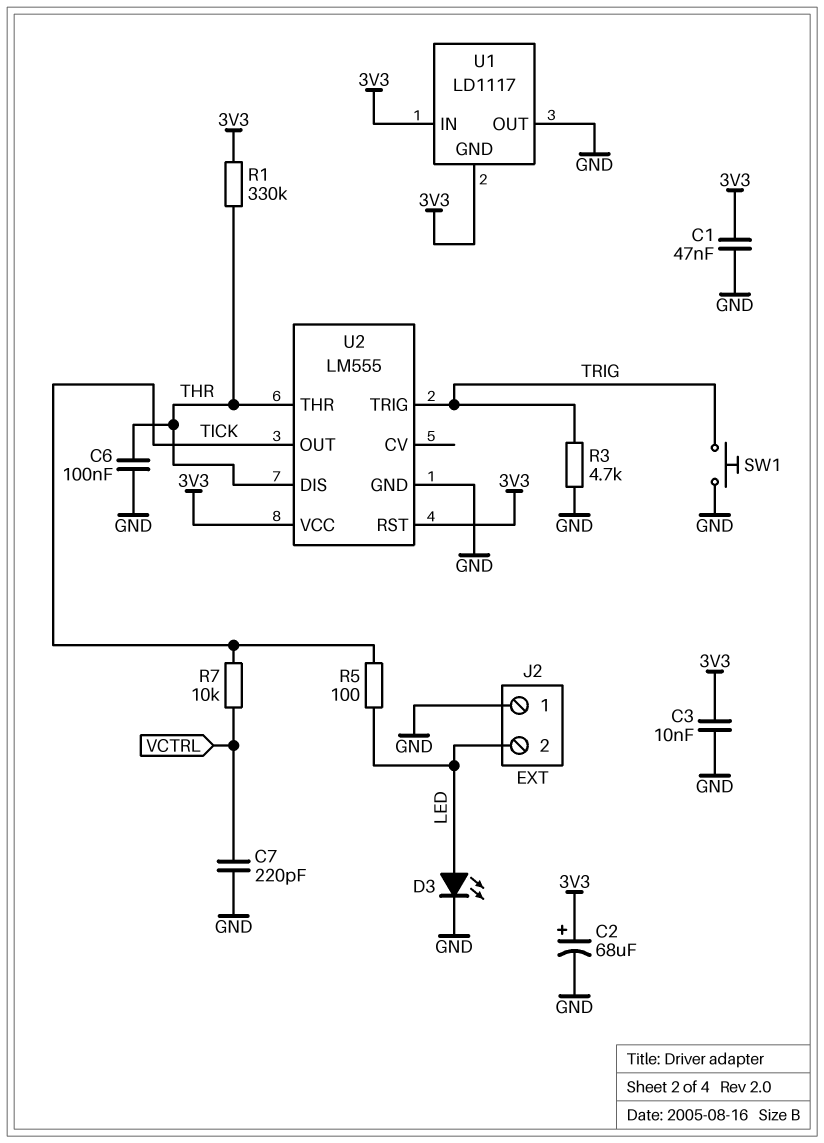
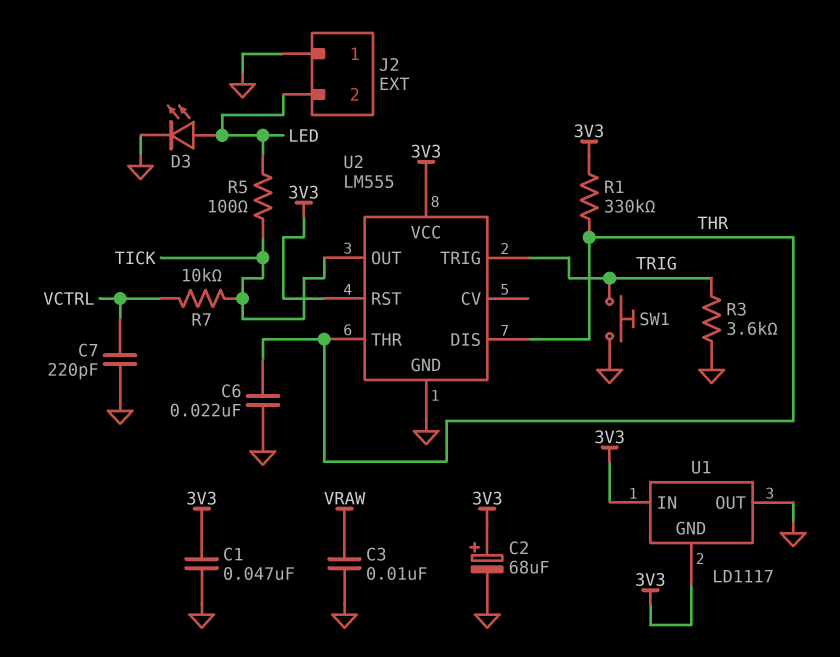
C3: 10nF (3V3, GND) -> 10nF (GND, VRAW)
C6: 100nF (GND, THR) -> 22nF (GND, THR)
R3: 4.7k (GND, TRIG) -> 3.6k (GND, TRIG)

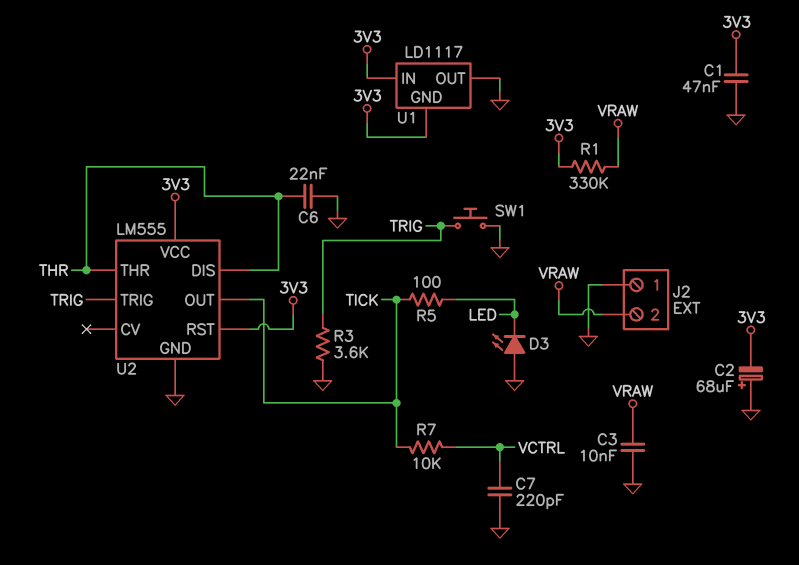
C2: 68uF (plus 3V3, minus GND) -> 68uF (plus GND, minus 3V3)
D3: LED (A LED, K GND) -> LED (A GND, K LED)
J2 pin 2: LED -> VRAW
R1: 330k (3V3, THR) -> 330k (3V3, VRAW)

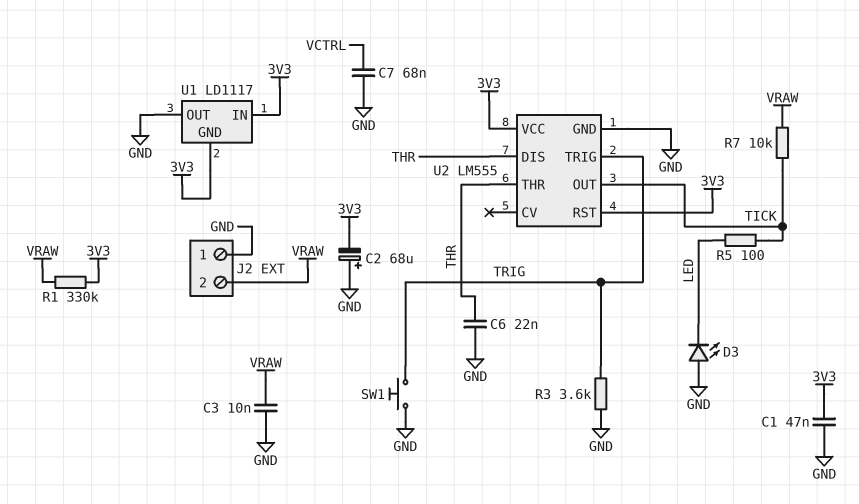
C7: 220pF (GND, VCTRL) -> 68nF (GND, VCTRL)
R7: 10k (TICK, VCTRL) -> 10k (TICK, VRAW)

